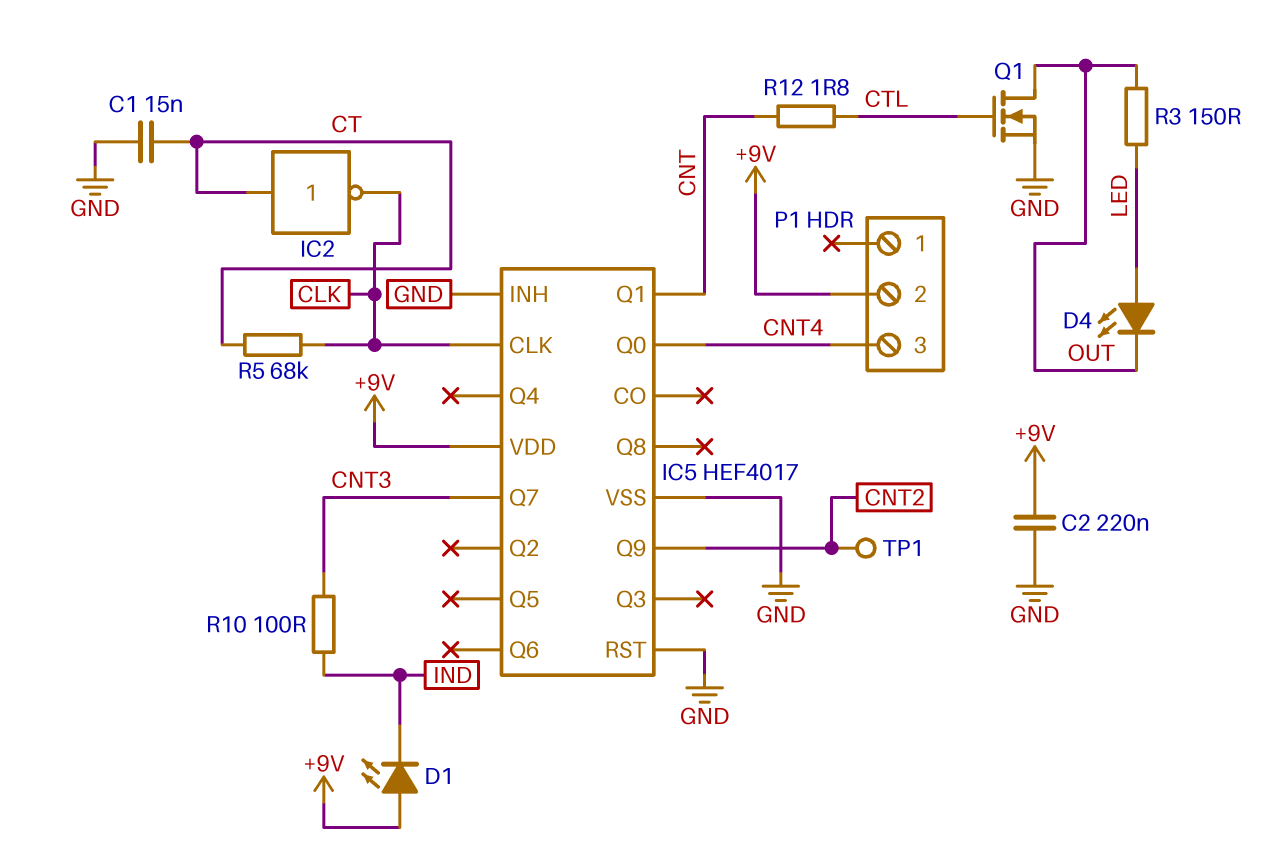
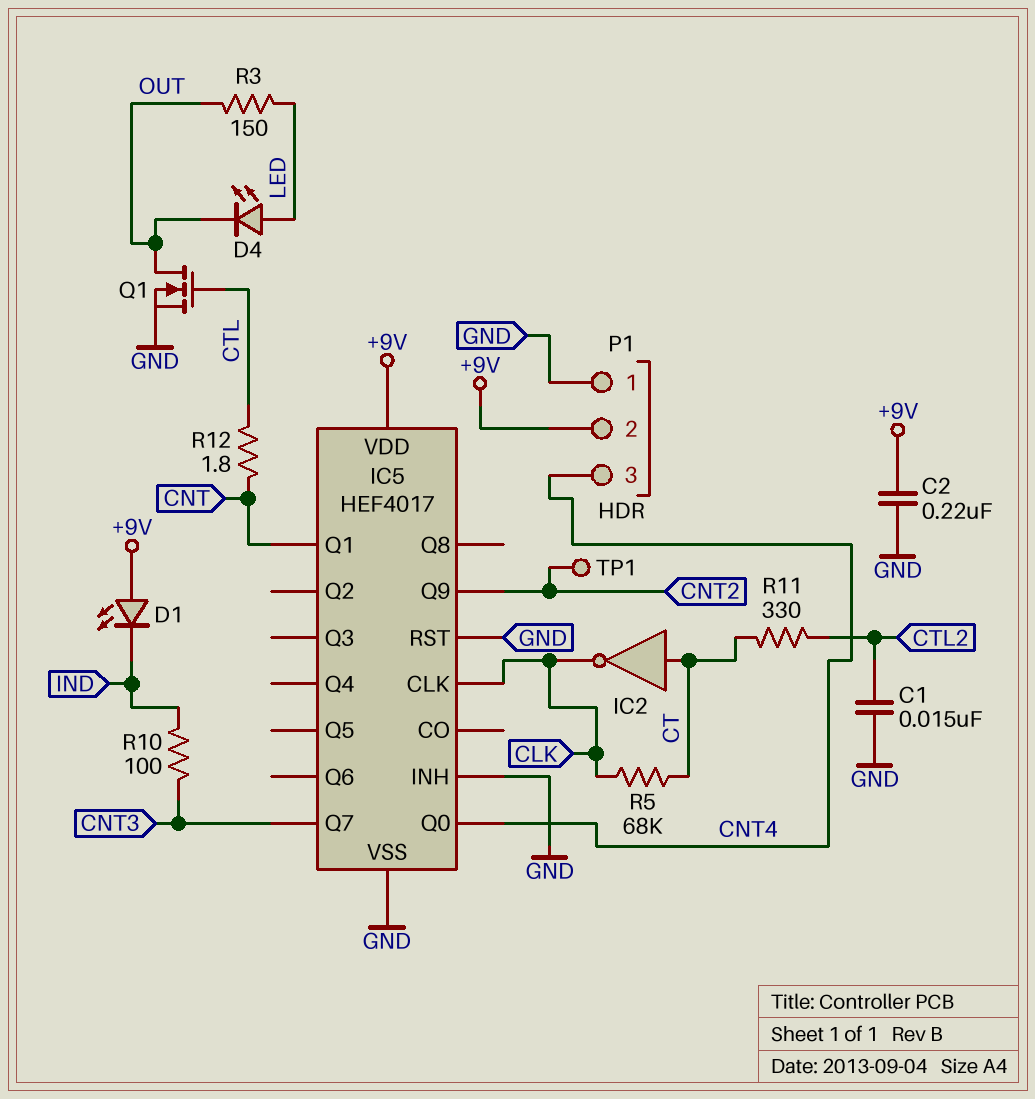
C1: 15nF (CT, GND) -> 15nF (CTL2, GND)
P1 pin 1: none -> GND
R11: none -> 330 (CT, CTL2)

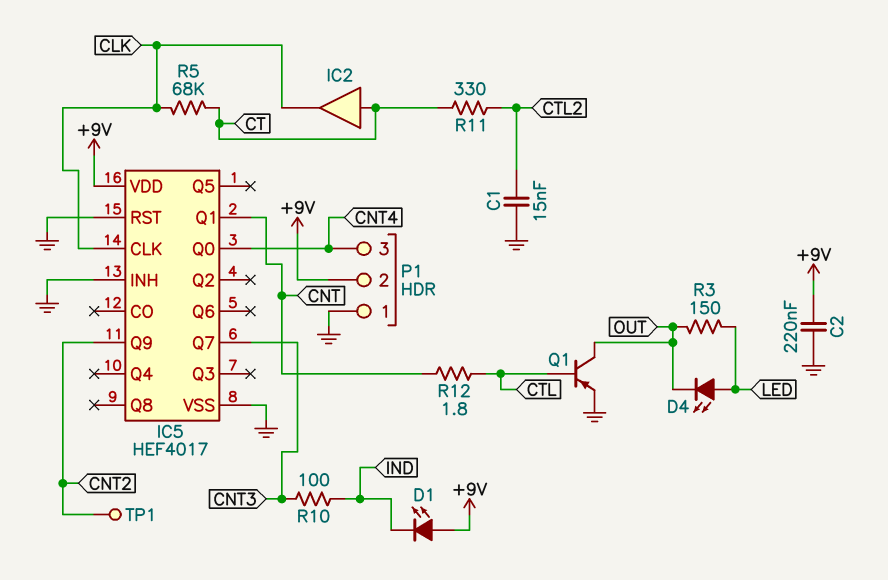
IC2: NOT (in CT, out CLK) -> buffer (in CT, out CLK)
Q1: NMOS (G CTL, D OUT, S GND) -> PNP (B CTL, C OUT, E GND)

